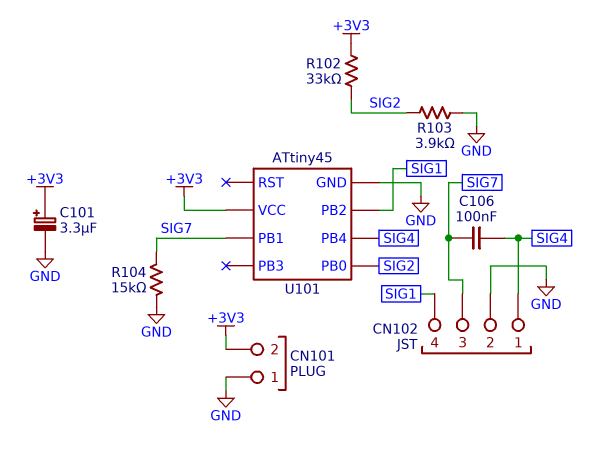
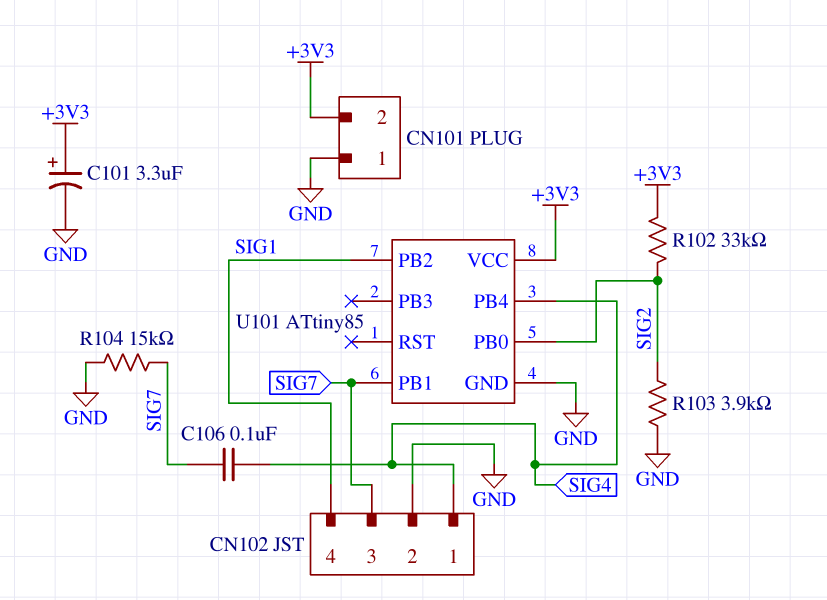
U101: ATtiny45 -> ATtiny85

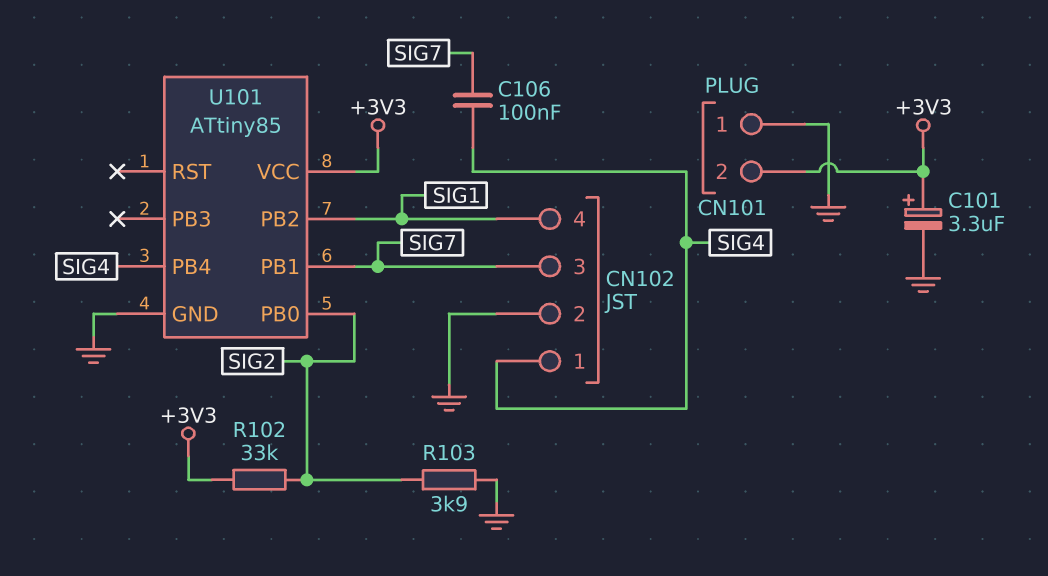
R104: 15k (GND, SIG7) -> none

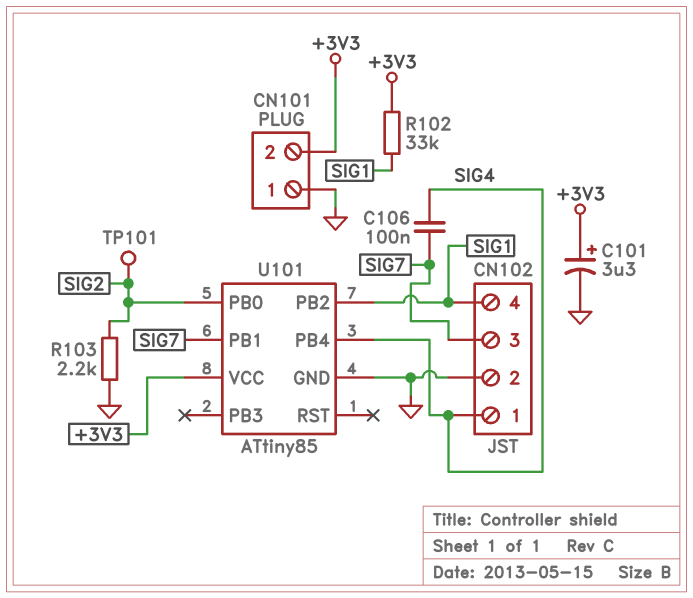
R102: 33k (+3V3, SIG2) -> 33k (+3V3, SIG1)
R103: 3.9k (GND, SIG2) -> 2.2k (GND, SIG2)
TP101: none -> test point (SIG2)

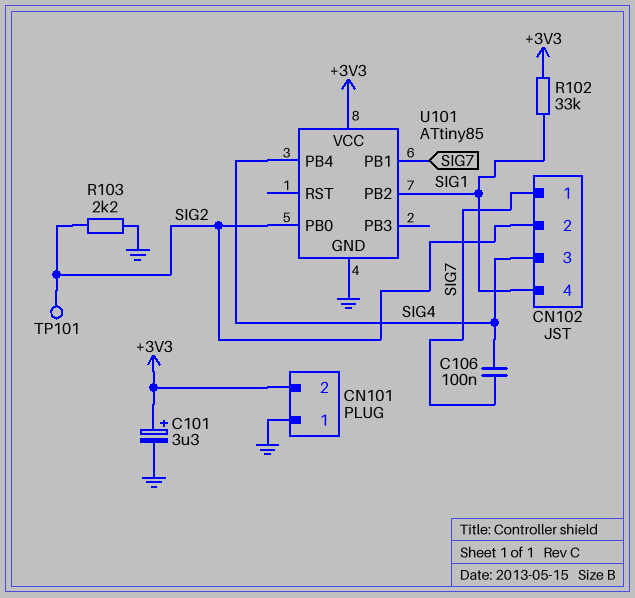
CN102 pin 1: SIG4 -> SIG7
CN102 pin 2: GND -> SIG2
CN102 pin 3: SIG7 -> SIG4

